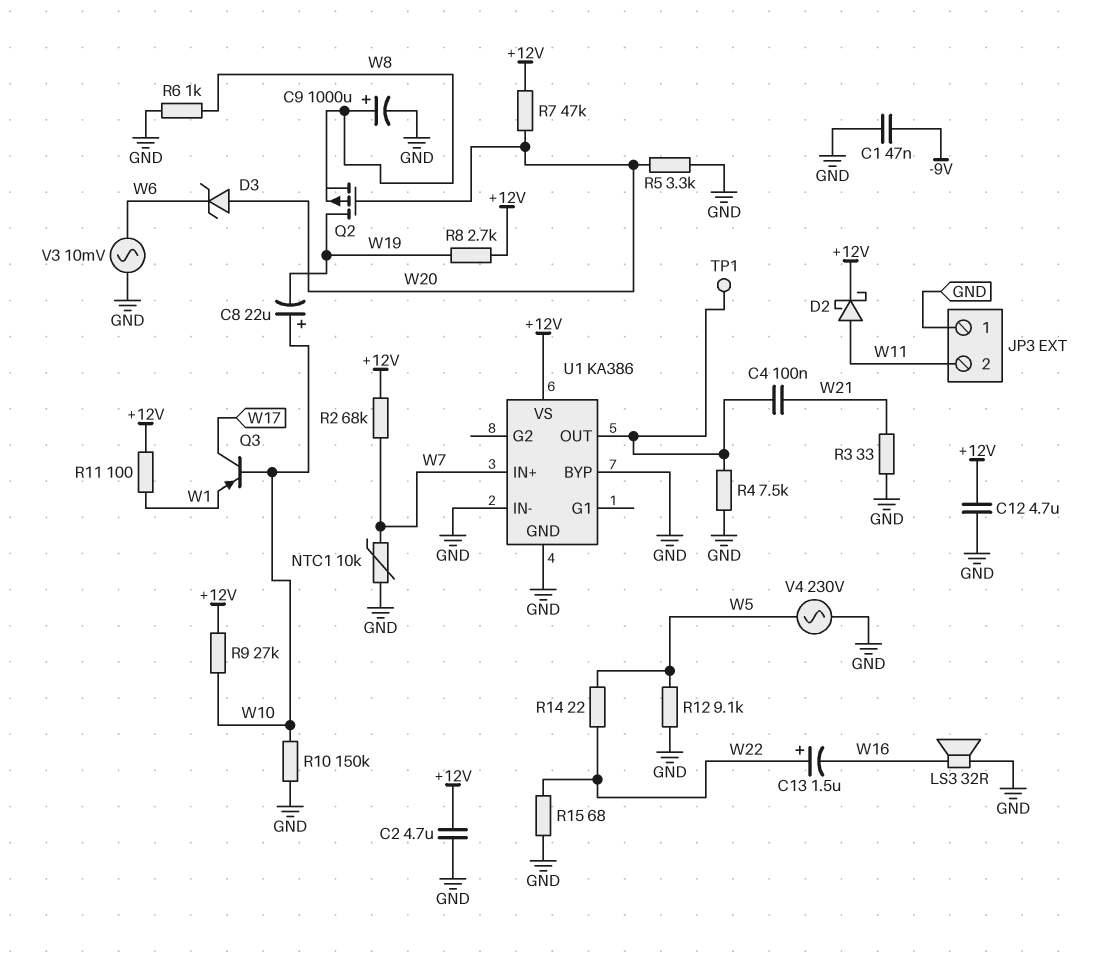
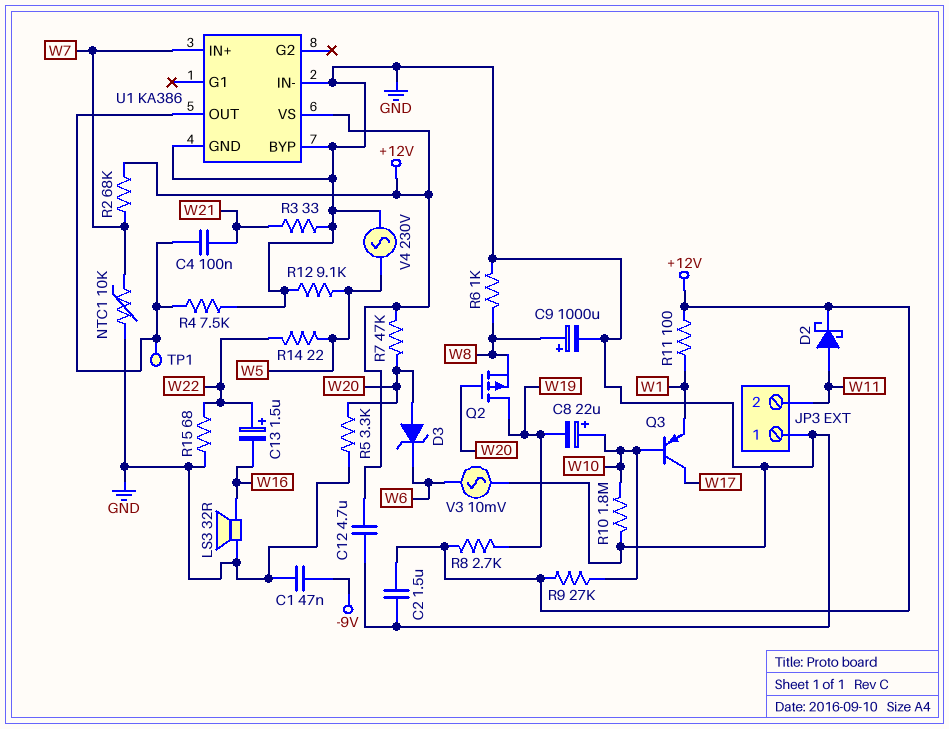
C2: 4.7uF (+12V, GND) -> 1.5uF (+12V, GND)
R10: 150k (GND, W10) -> 1.8M (GND, W10)

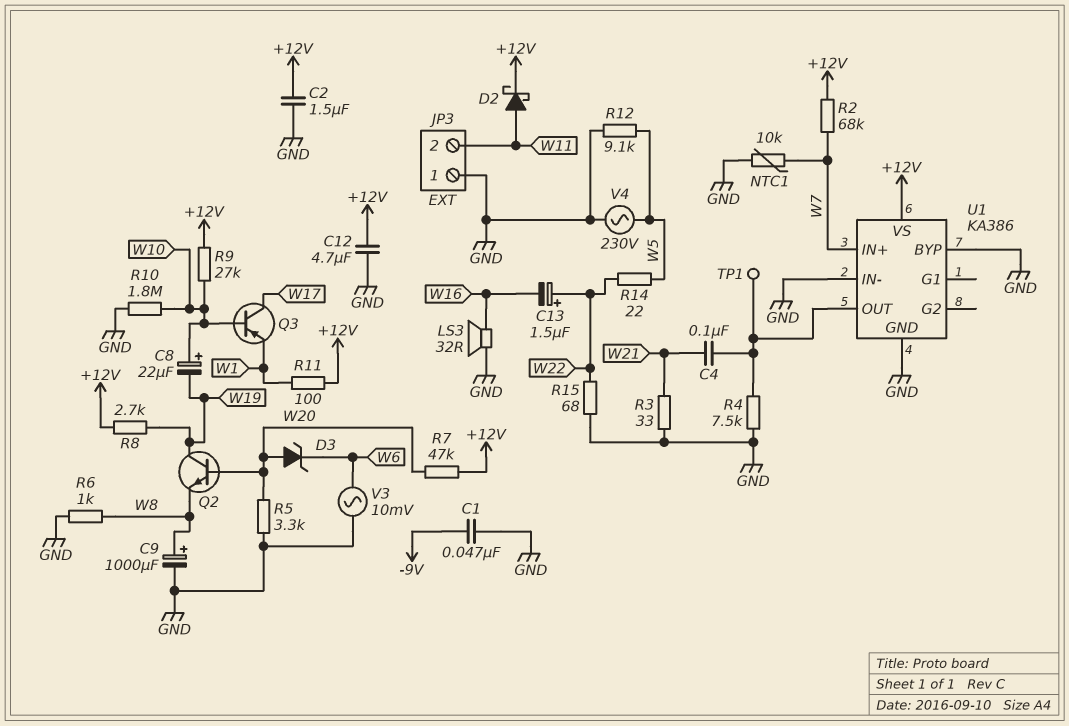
Q2: PMOS (G W20, D W19, S W8) -> NPN (B W20, C W19, E W8)

